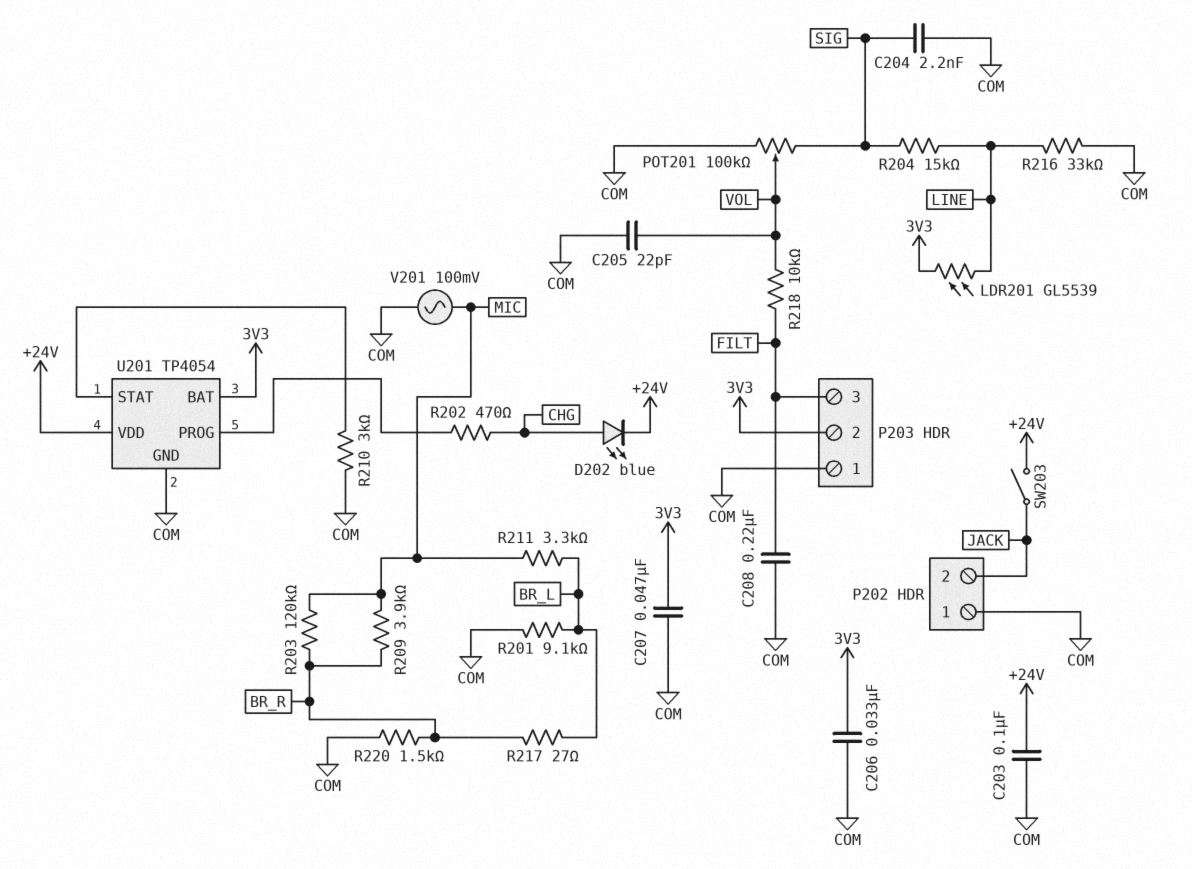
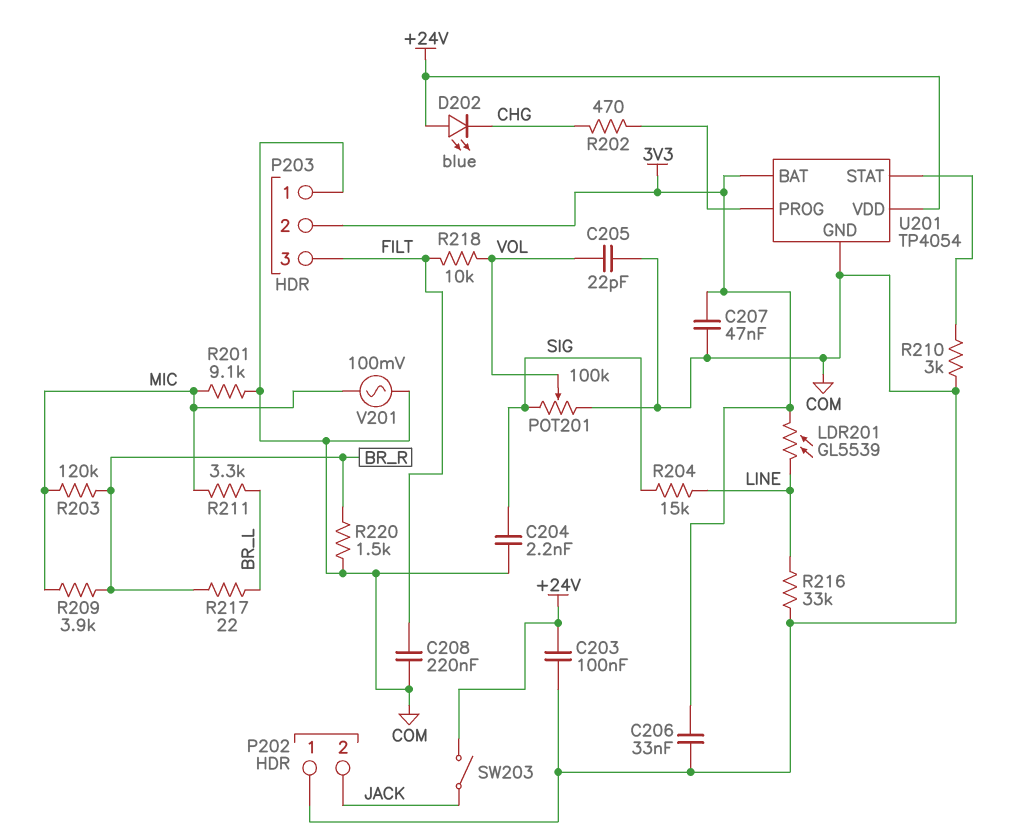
D202: LED blue (A CHG, K +24V) -> LED blue (A +24V, K CHG)
R201: 9.1k (BR_L, COM) -> 9.1k (COM, MIC)
R217: 27 (BR_L, BR_R) -> 22 (BR_L, BR_R)

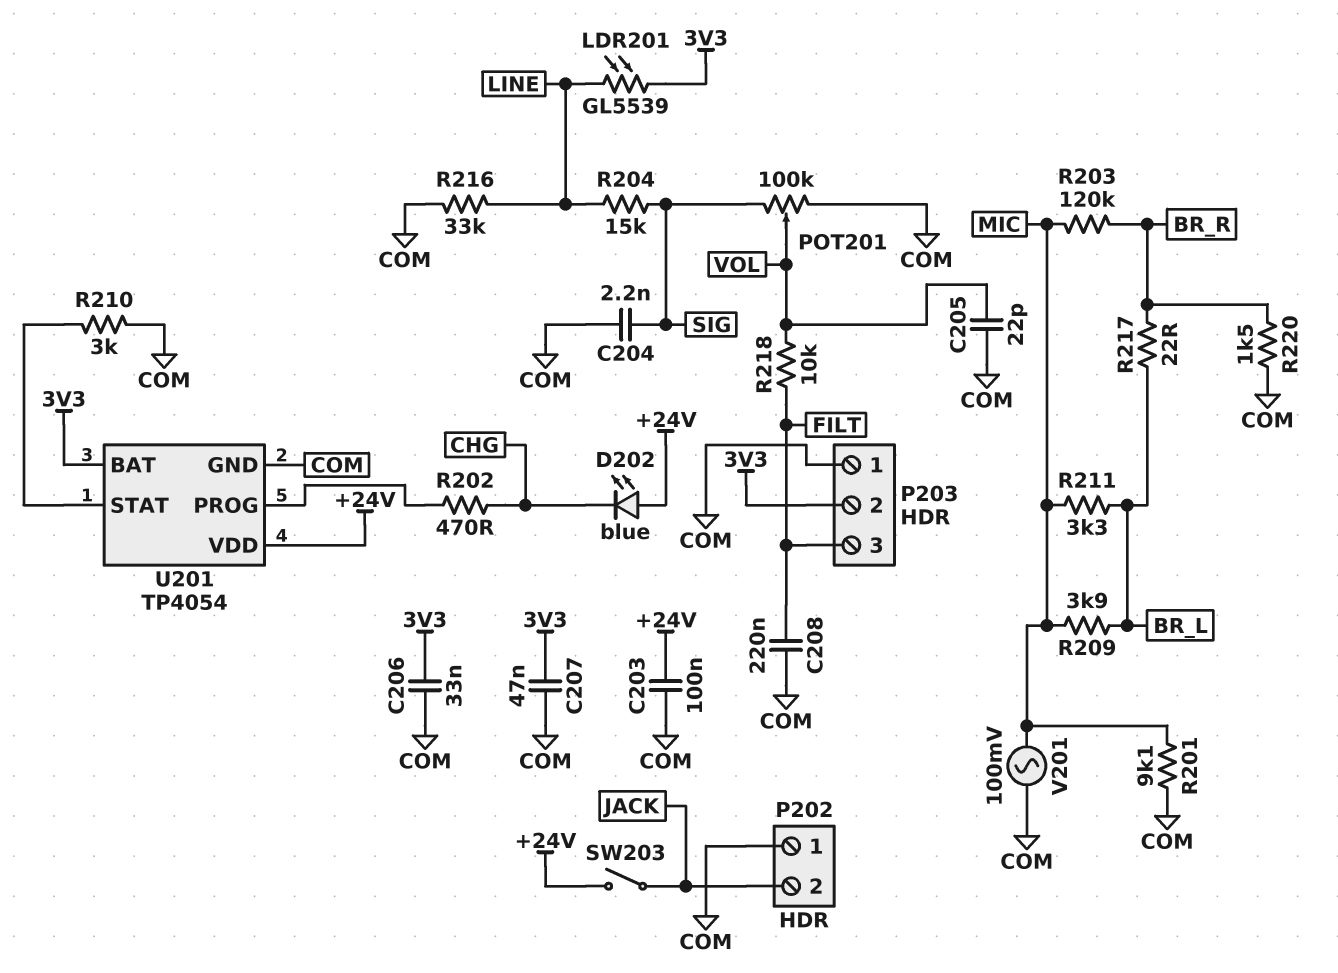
R209: 3.9k (BR_R, MIC) -> 3.9k (BR_L, MIC)

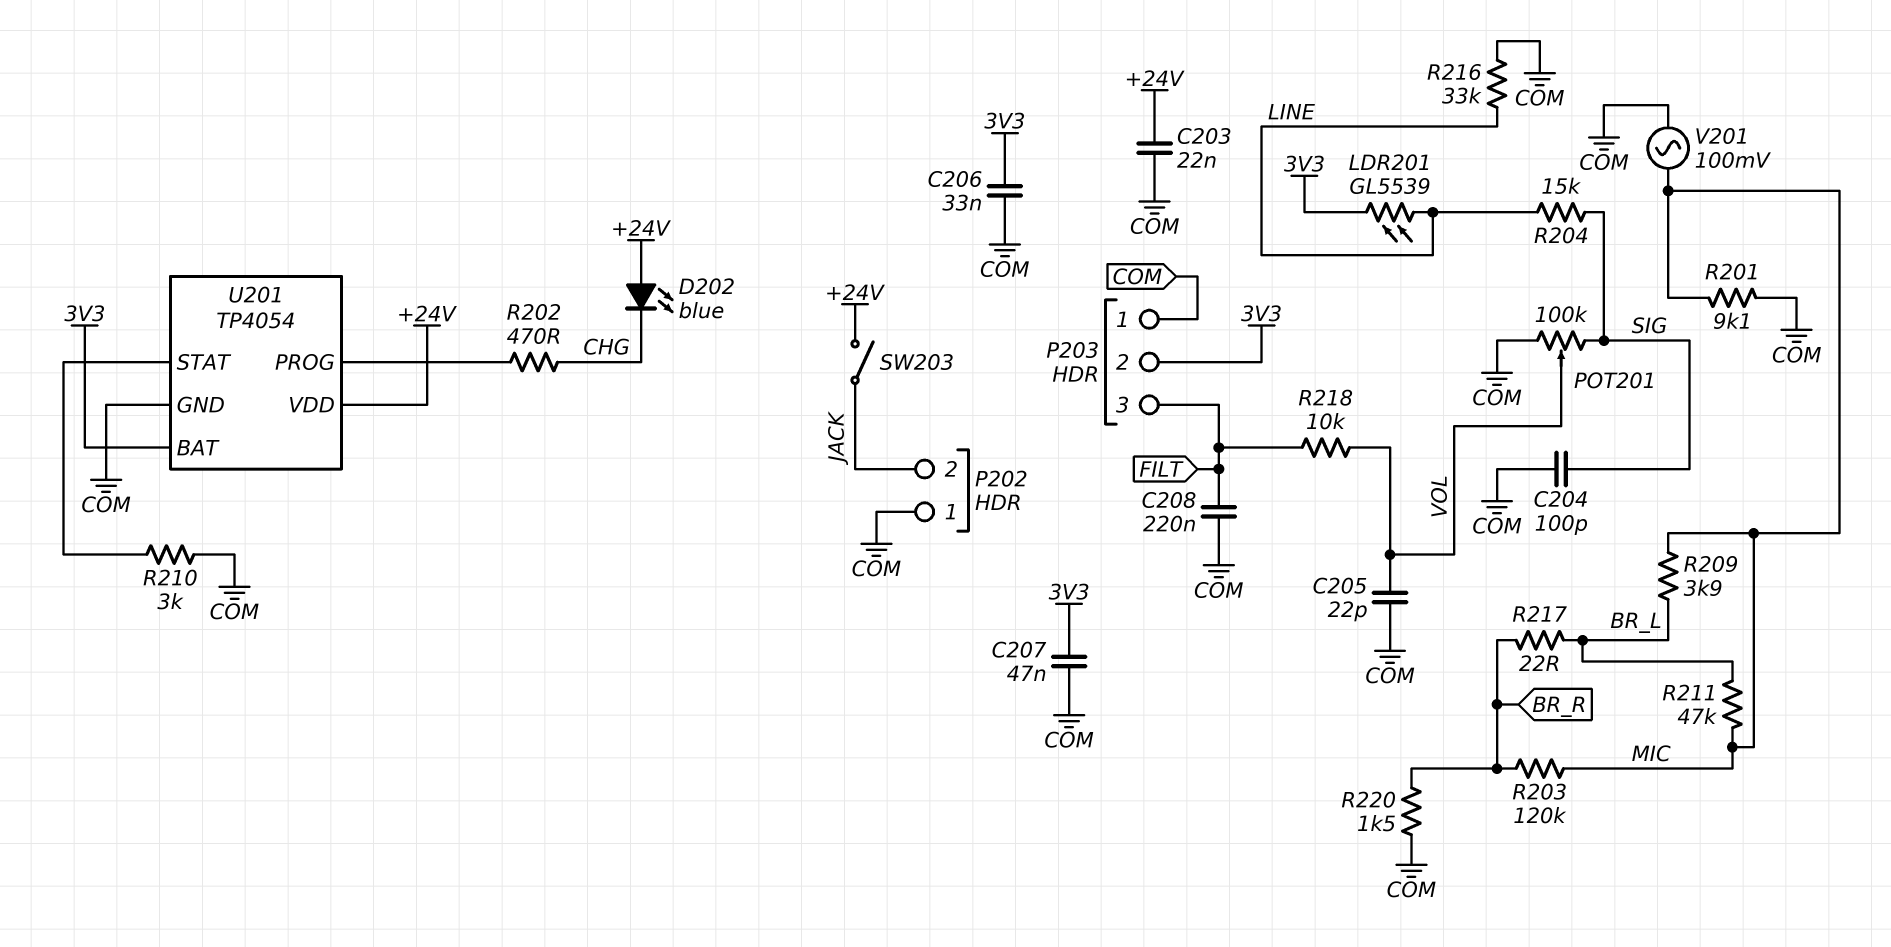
C203: 100nF (+24V, COM) -> 22nF (+24V, COM)
C204: 2.2nF (COM, SIG) -> 100pF (COM, SIG)
R211: 3.3k (BR_L, MIC) -> 47k (BR_L, MIC)

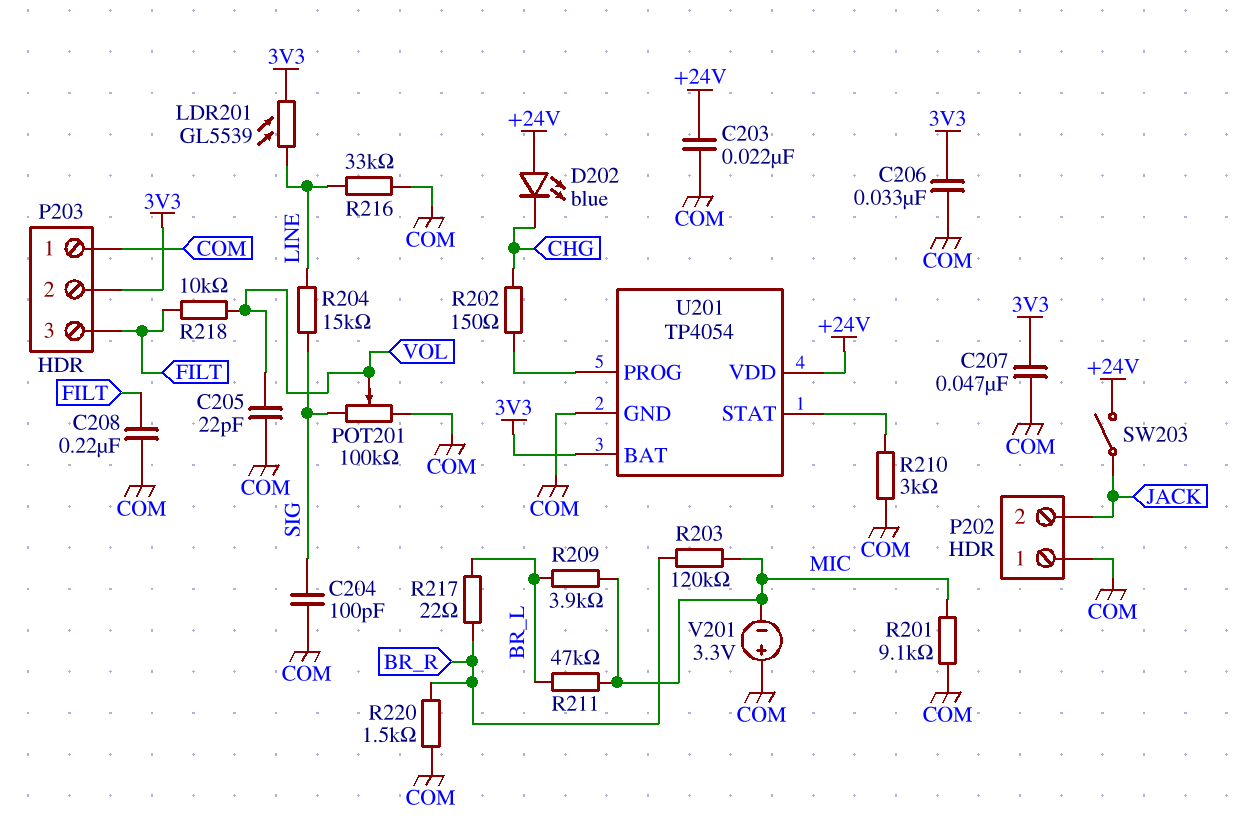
R202: 470 (CHG, U201/PROG) -> 150 (CHG, U201/PROG)
V201: AC 100mV (COM, MIC) -> 3.3V (plus COM, minus MIC)

